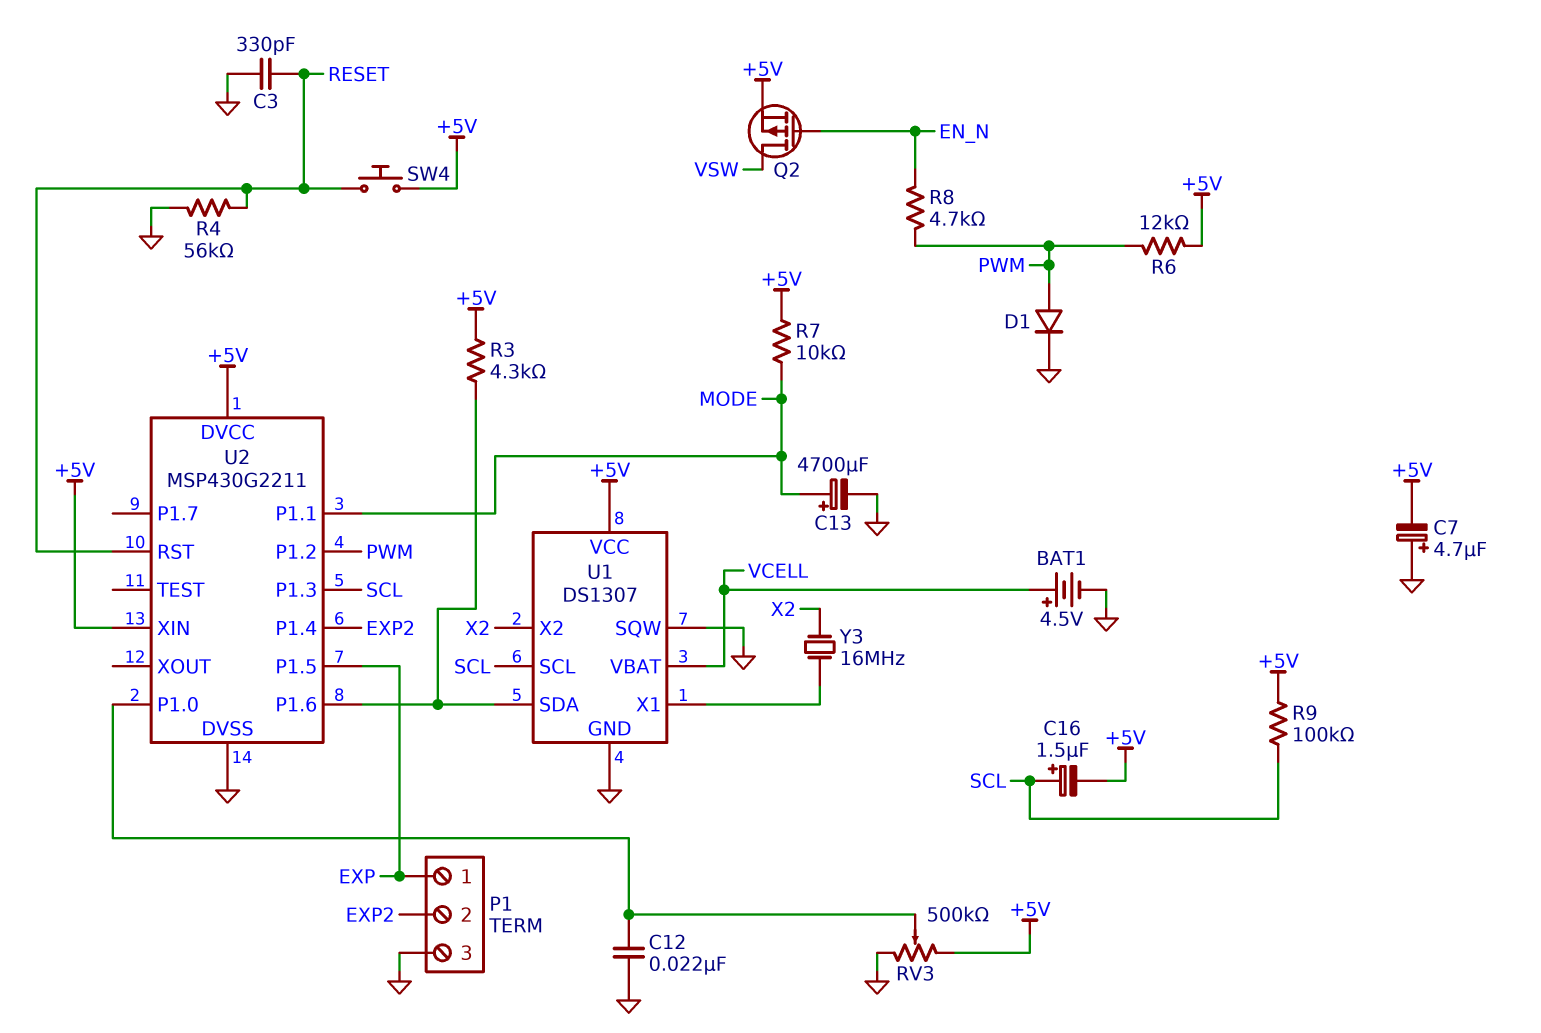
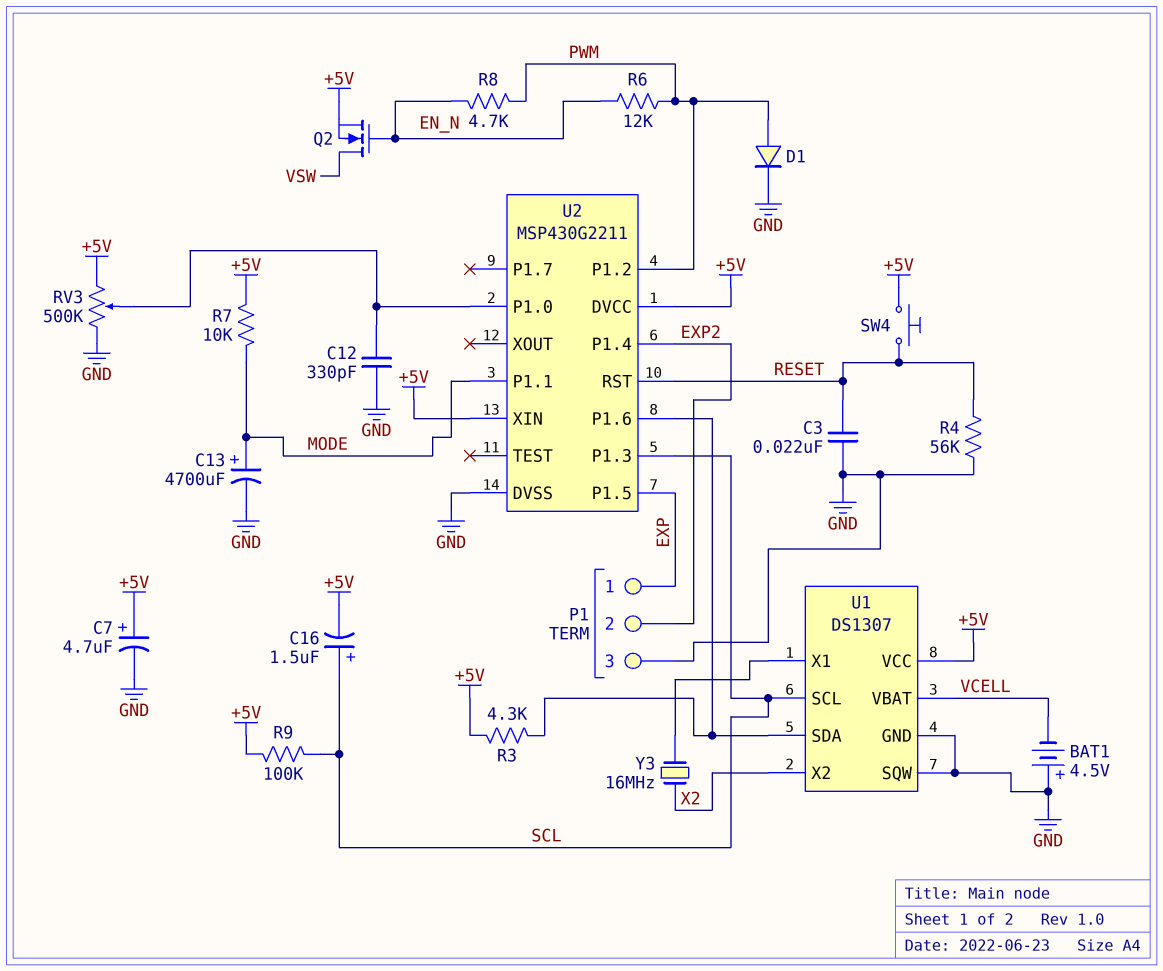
BAT1: 4.5V (plus VCELL, minus GND) -> 4.5V (plus GND, minus VCELL)
C3: 330pF (GND, RESET) -> 22nF (GND, RESET)
C7: 4.7uF (plus GND, minus +5V) -> 4.7uF (plus +5V, minus GND)
C12: 22nF (GND, U2/P1.0) -> 330pF (GND, U2/P1.0)
Q2: PMOS (G EN_N, D VSW, S +5V) -> NMOS (G EN_N, D VSW, S +5V)
R6: 12k (+5V, PWM) -> 12k (EN_N, PWM)

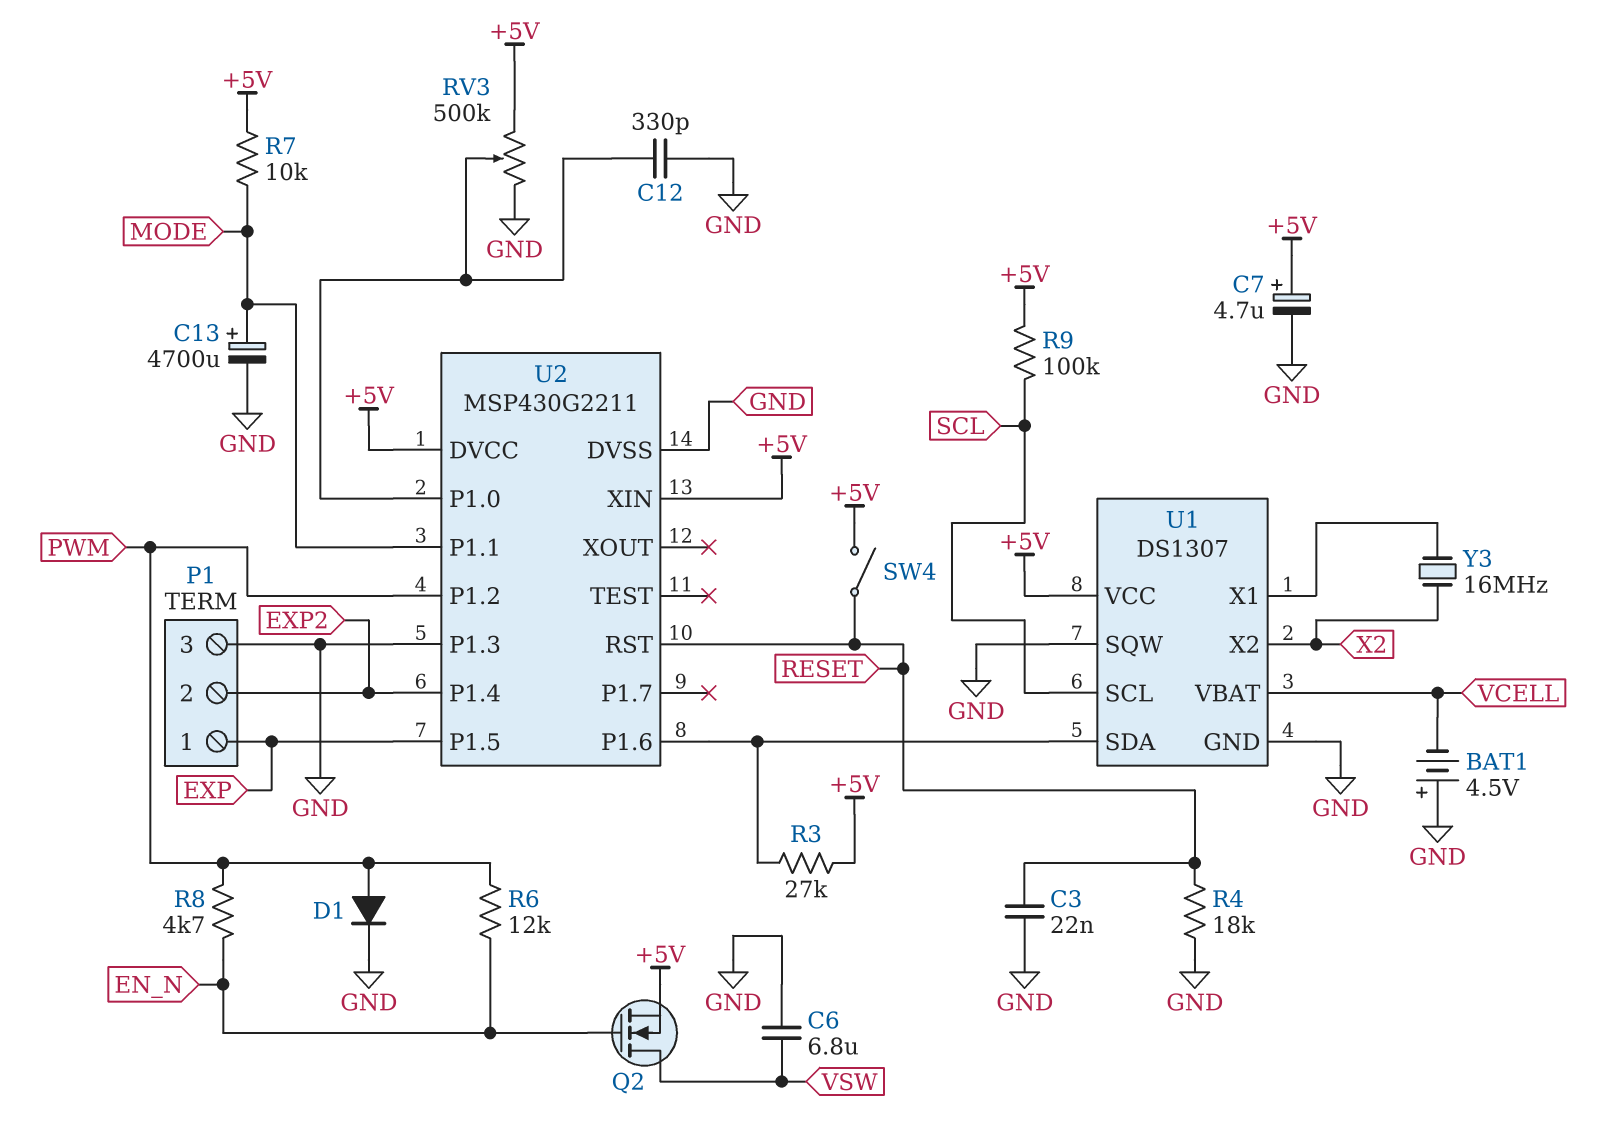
C6: none -> 6.8uF (GND, VSW)
C16: 1.5uF (plus SCL, minus +5V) -> none
R3: 4.3k (+5V, U1/SDA) -> 27k (+5V, U1/SDA)
R4: 56k (GND, RESET) -> 18k (GND, RESET)
SW4: button (+5V, RESET) -> switch (+5V, RESET)
U2 pin P1.3: SCL -> GND

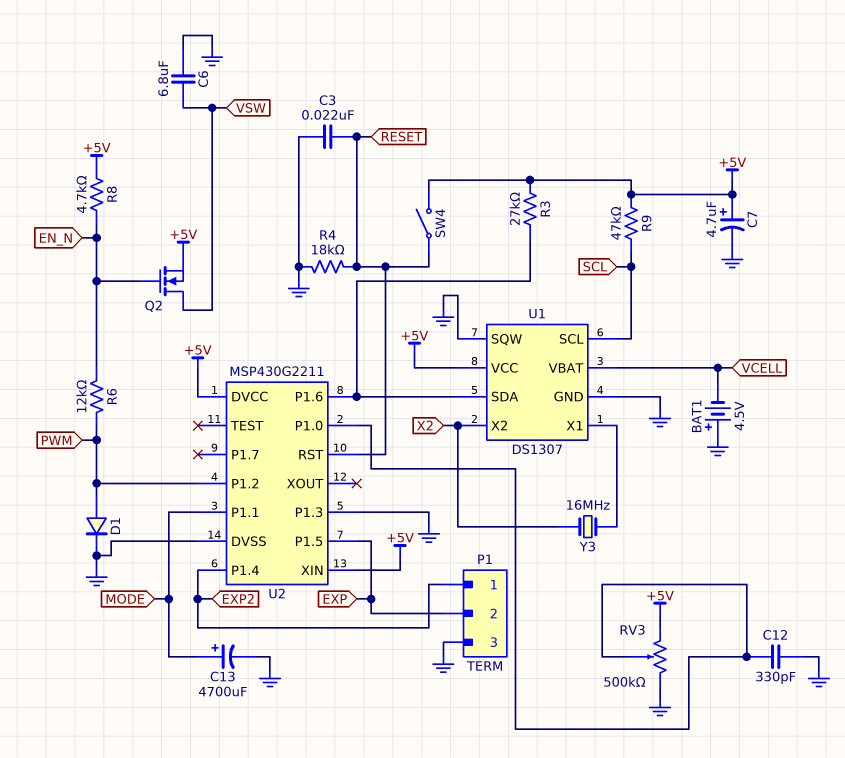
P1 pin 1: EXP -> EXP2
P1 pin 2: EXP2 -> EXP
R7: 10k (+5V, MODE) -> none
R8: 4.7k (EN_N, PWM) -> 4.7k (+5V, EN_N)
R9: 100k (+5V, SCL) -> 47k (+5V, SCL)

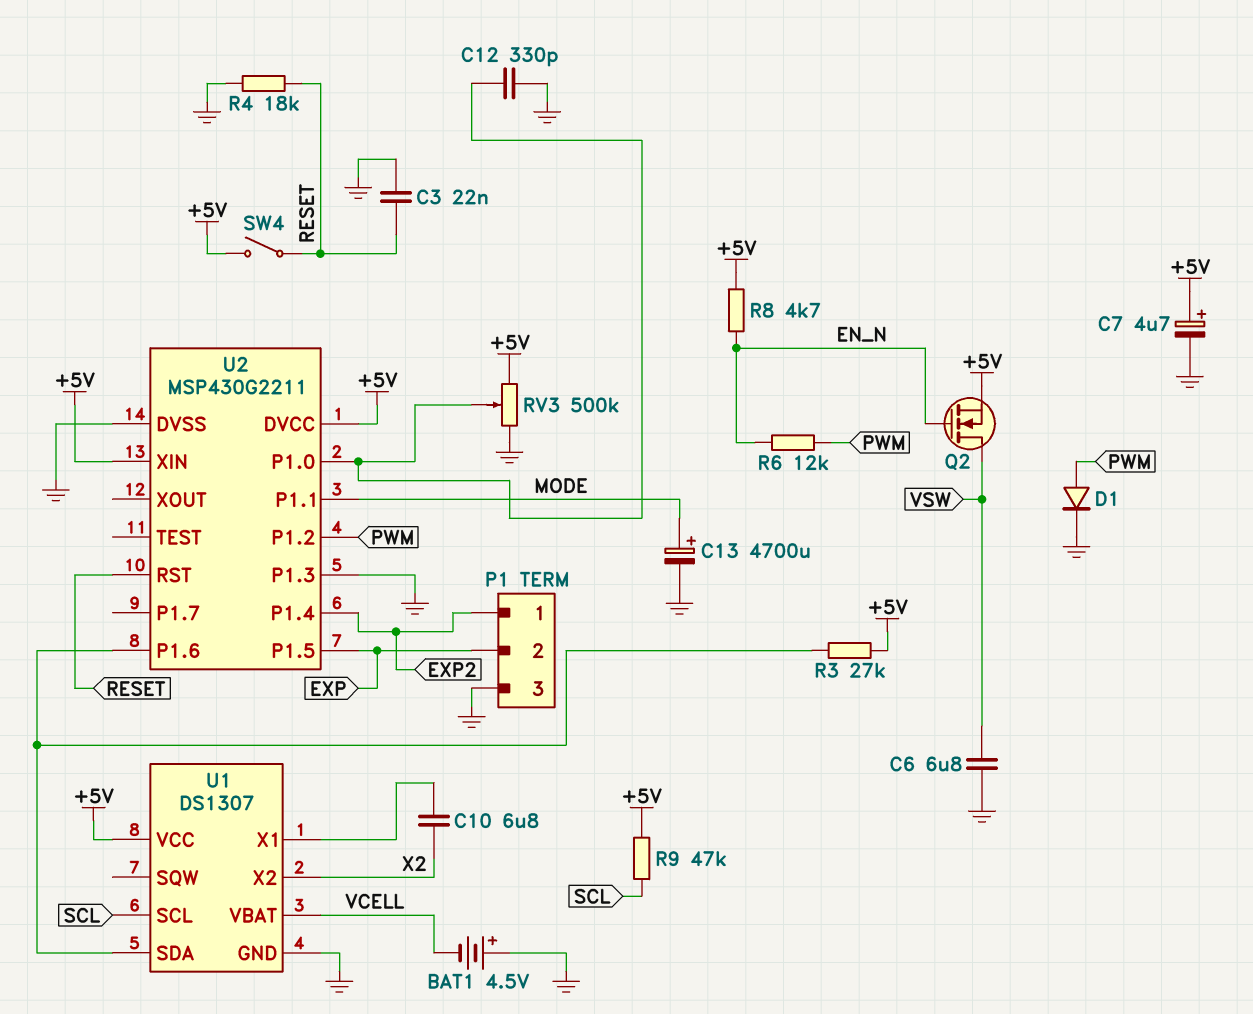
C10: none -> 6.8uF (U1/X1, X2)
U1 pin SQW: GND -> none
Y3: 16MHz (U1/X1, X2) -> none

